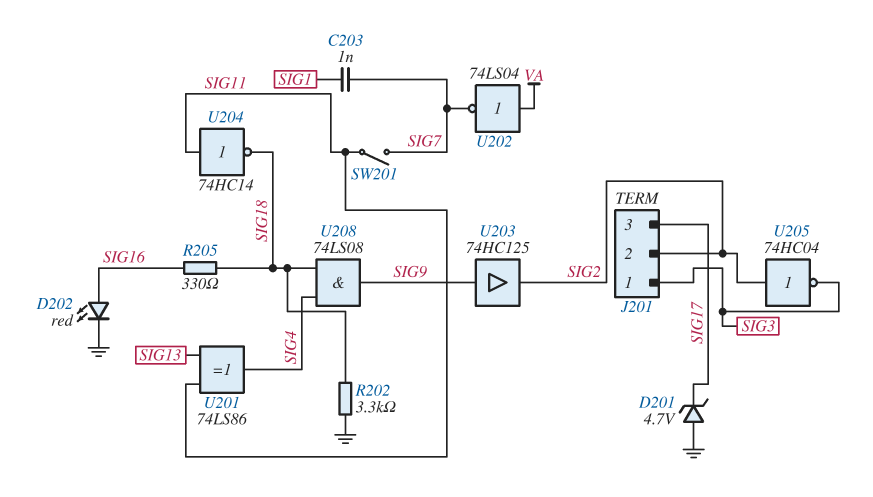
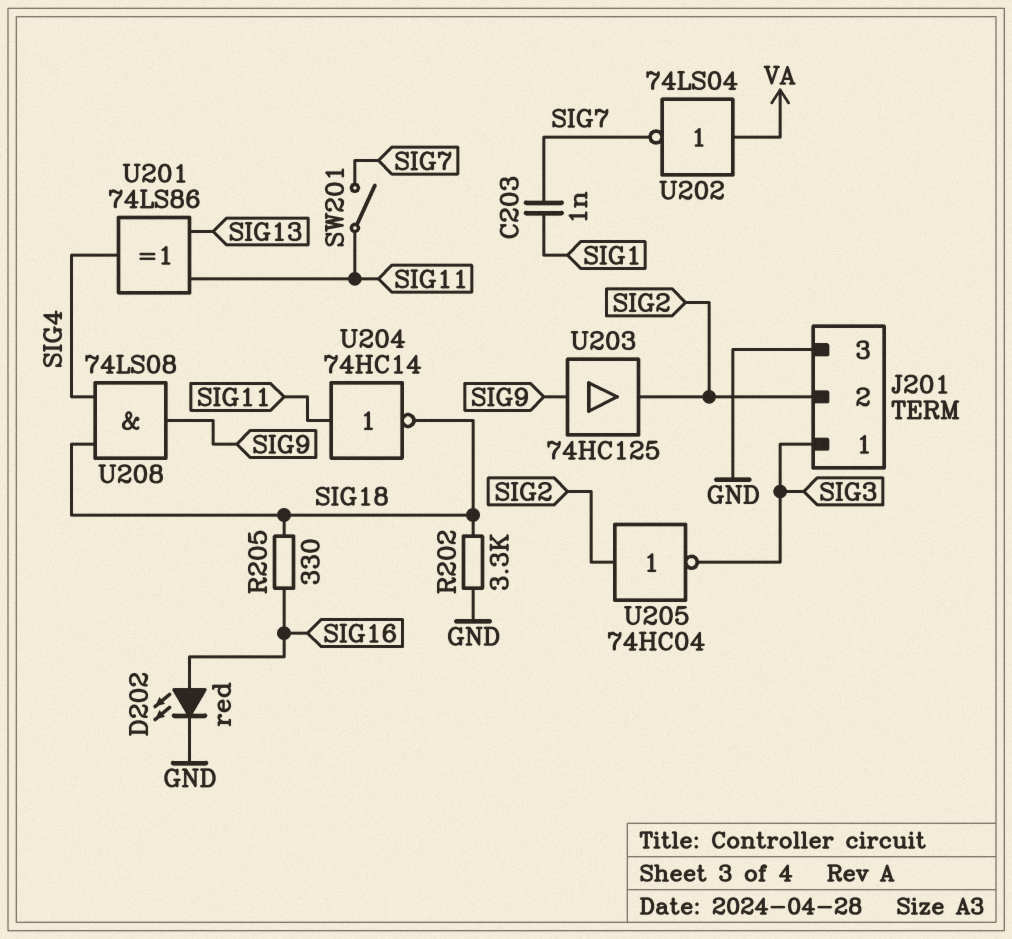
D201: zener 4.7V (A GND, K SIG17) -> none
J201 pin 3: SIG17 -> GND

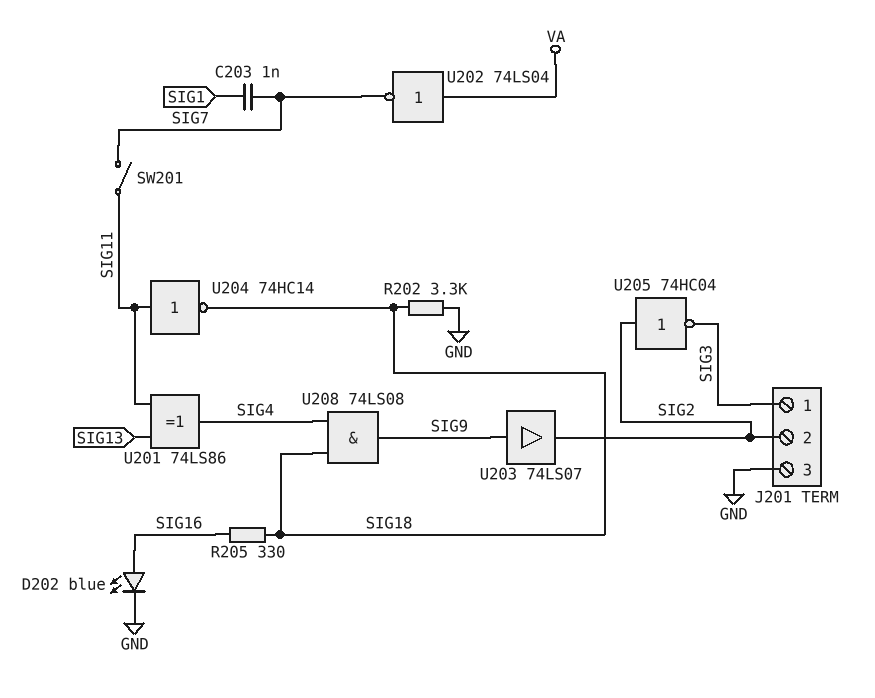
D202: LED red (A SIG16, K GND) -> LED blue (A SIG16, K GND)
U203: buffer 74HC125 (in SIG9, out SIG2) -> buffer 74LS07 (in SIG9, out SIG2)

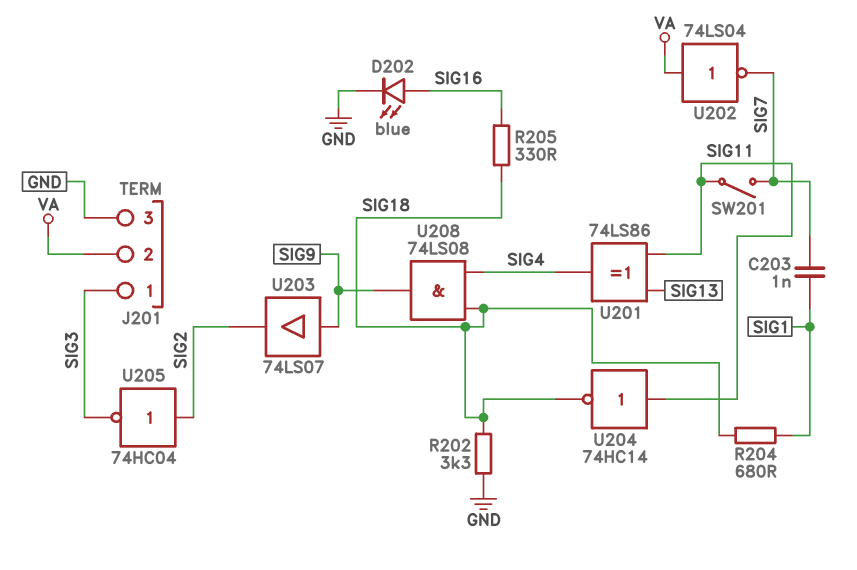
J201 pin 2: SIG2 -> VA
R204: none -> 680 (SIG1, SIG18)

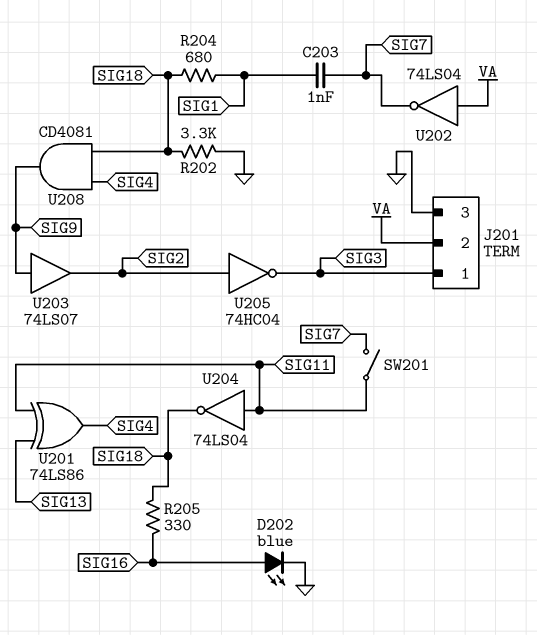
U204: NOT 74HC14 (in SIG11, out SIG18) -> NOT 74LS04 (in SIG11, out SIG18)
U208: AND 74LS08 (in SIG4, in SIG18, out SIG9) -> AND CD4081 (in SIG4, in SIG18, out SIG9)

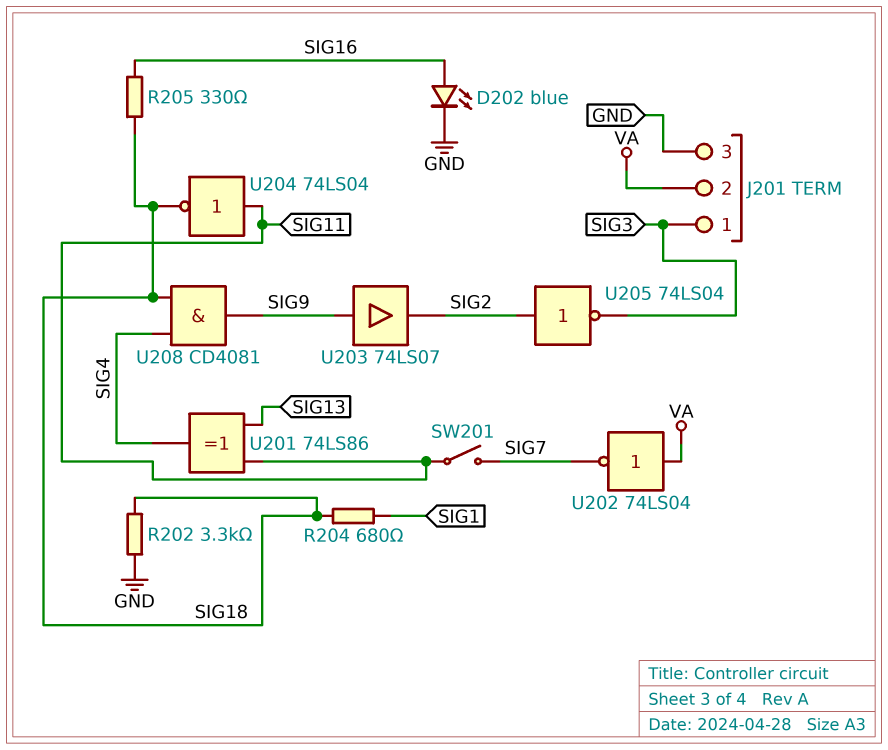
C203: 1nF (SIG1, SIG7) -> none
U205: NOT 74HC04 (in SIG2, out SIG3) -> NOT 74LS04 (in SIG2, out SIG3)

